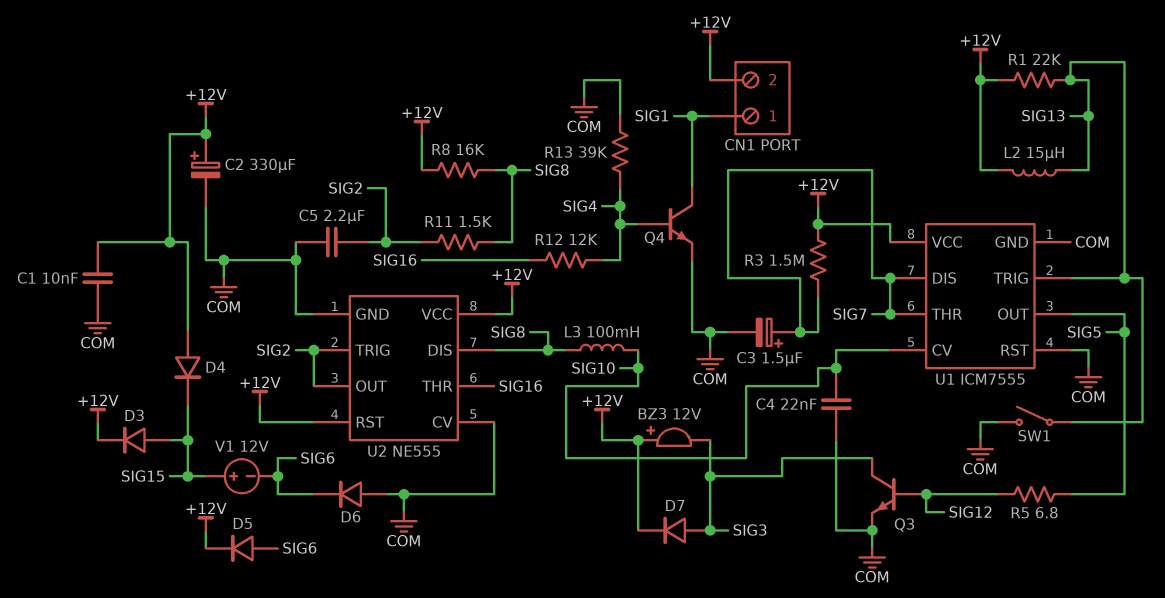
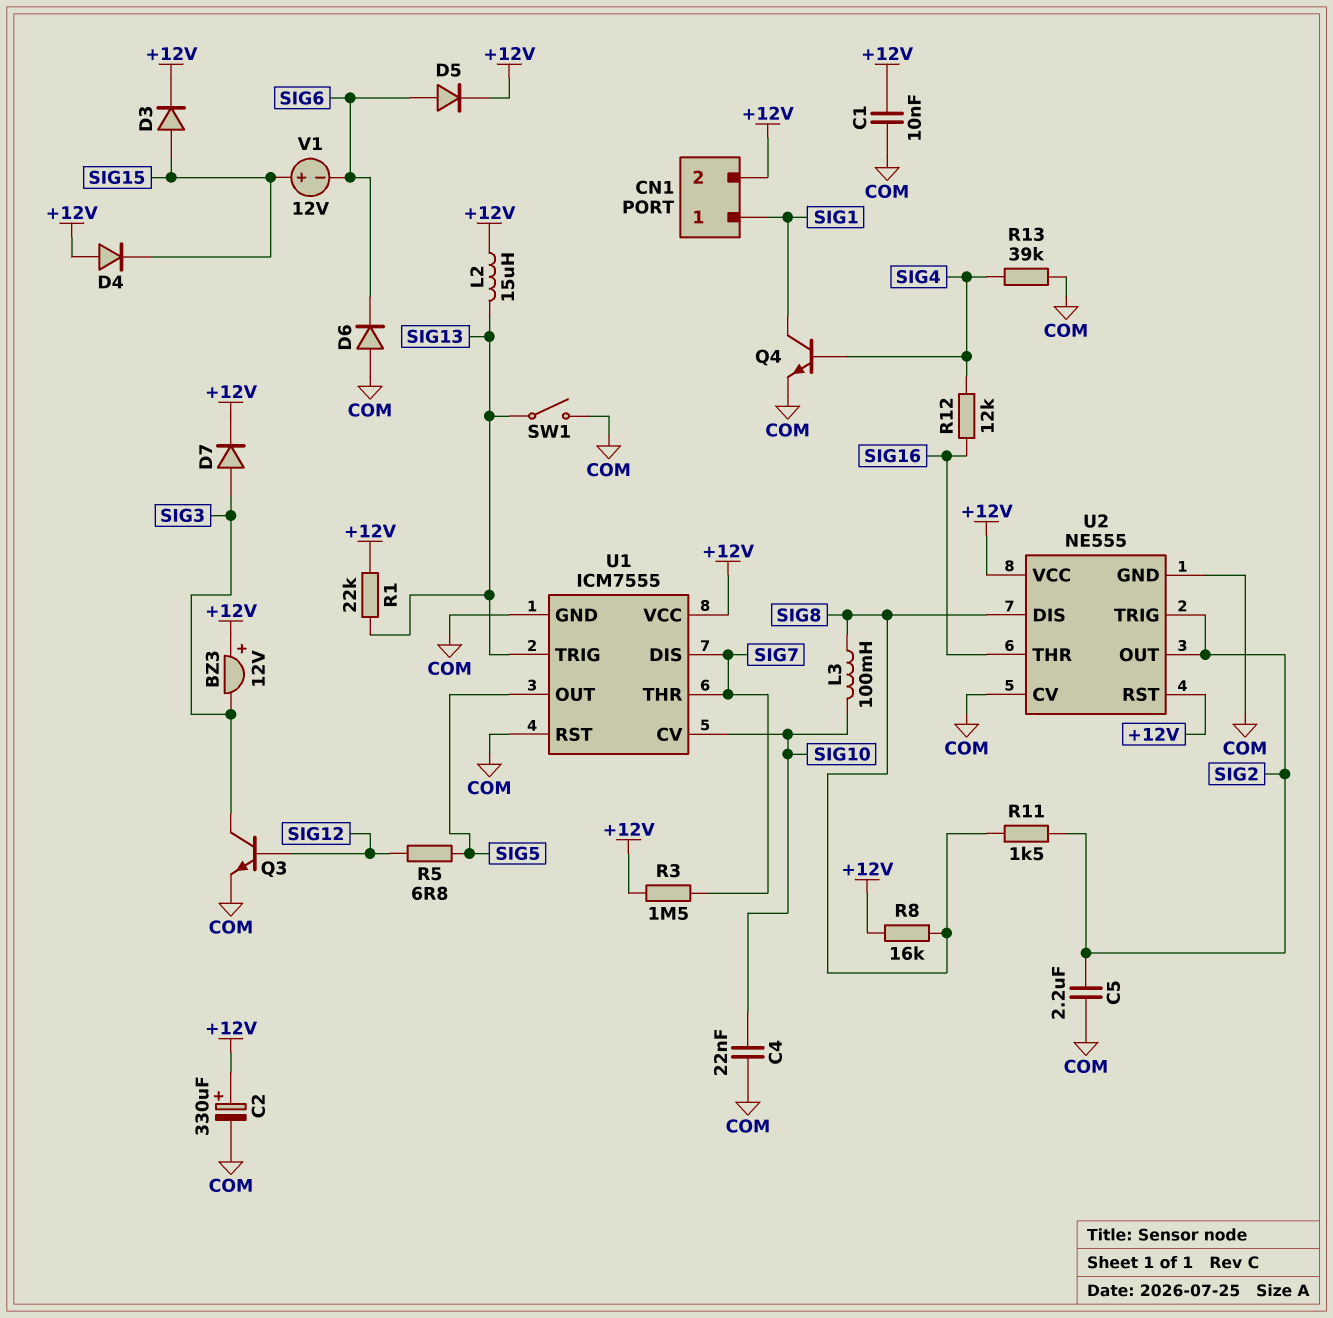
C3: 1.5uF (plus SIG7, minus COM) -> none

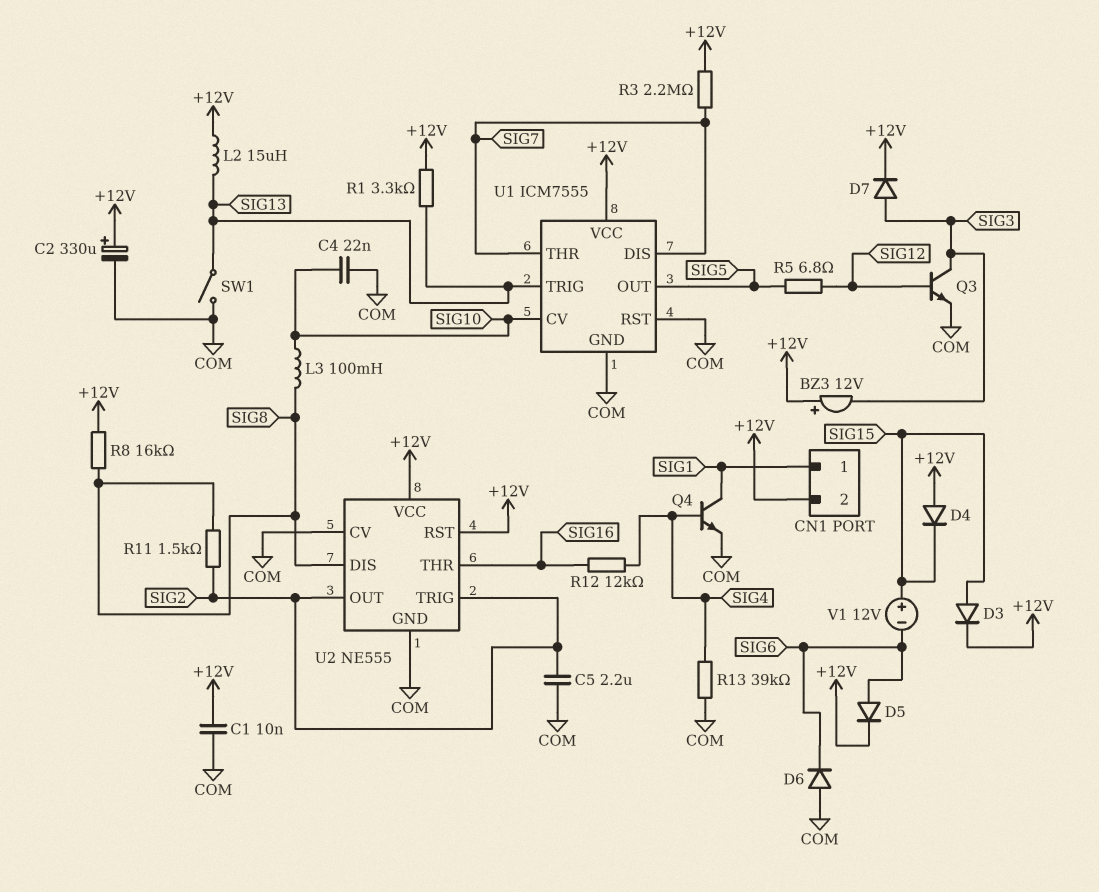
R1: 22k (+12V, SIG13) -> 3.3k (+12V, SIG13)
R3: 1.5M (+12V, SIG7) -> 2.2M (+12V, SIG7)

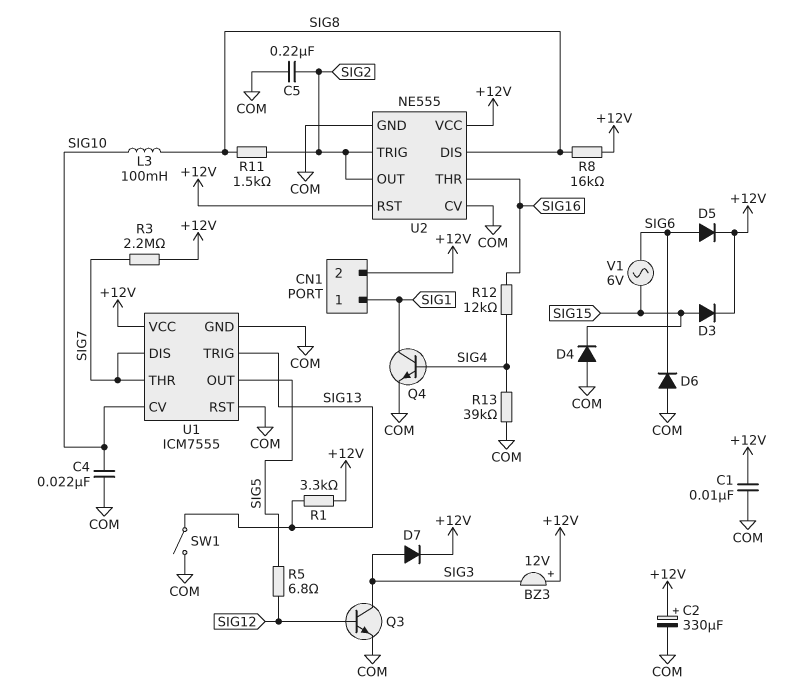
C5: 2.2uF (COM, SIG2) -> 220nF (COM, SIG2)
D4: diode (A +12V, K SIG15) -> diode (A COM, K SIG15)
L2: 15uH (+12V, SIG13) -> none
V1: 12V (plus SIG15, minus SIG6) -> AC 6V (SIG6, SIG15)

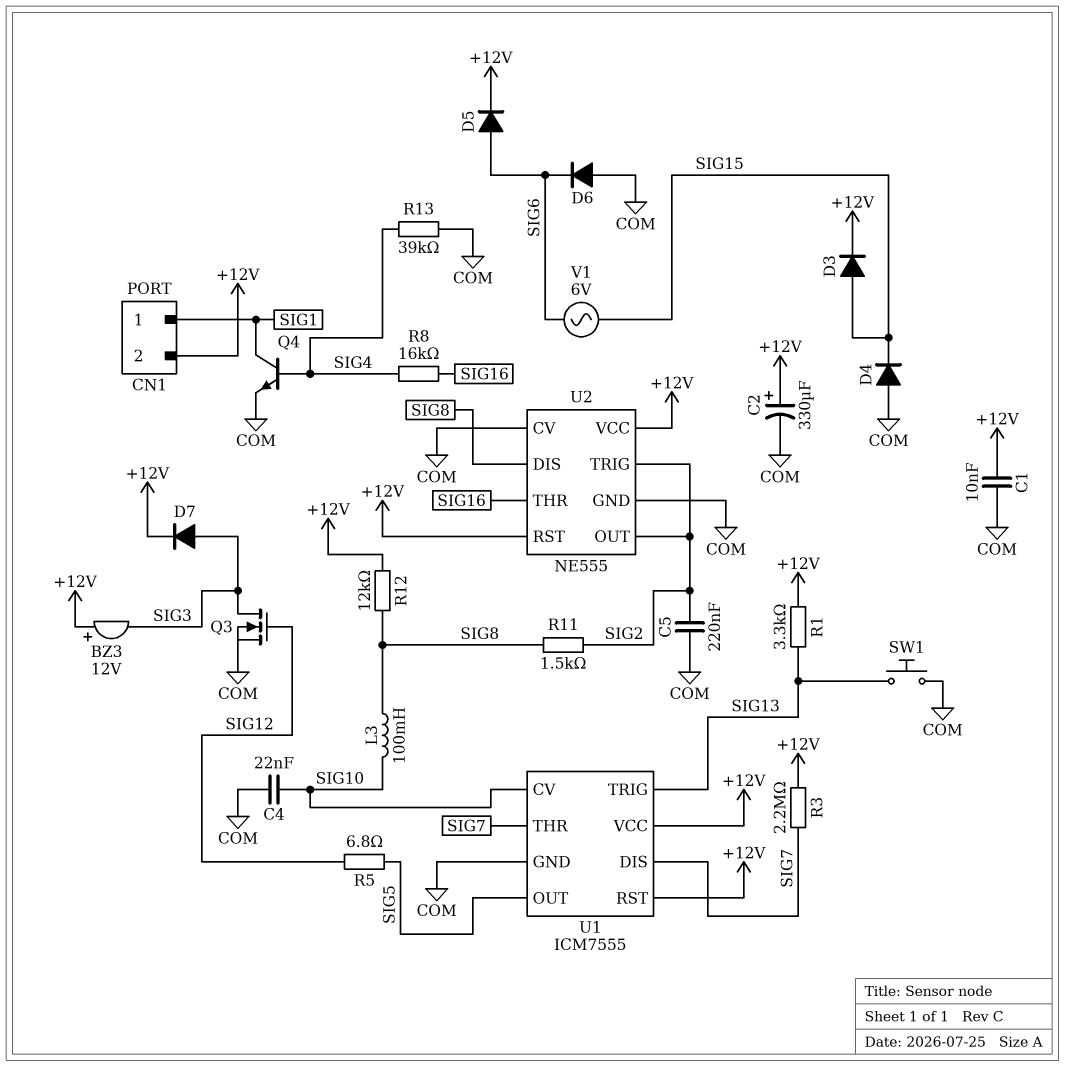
Q3: NPN (B SIG12, C SIG3, E COM) -> NMOS (G SIG12, D SIG3, S COM)
R8: 16k (+12V, SIG8) -> 16k (SIG4, SIG16)
R12: 12k (SIG4, SIG16) -> 12k (+12V, SIG8)
SW1: switch (COM, SIG13) -> button (COM, SIG13)
U1 pin RST: COM -> +12V

